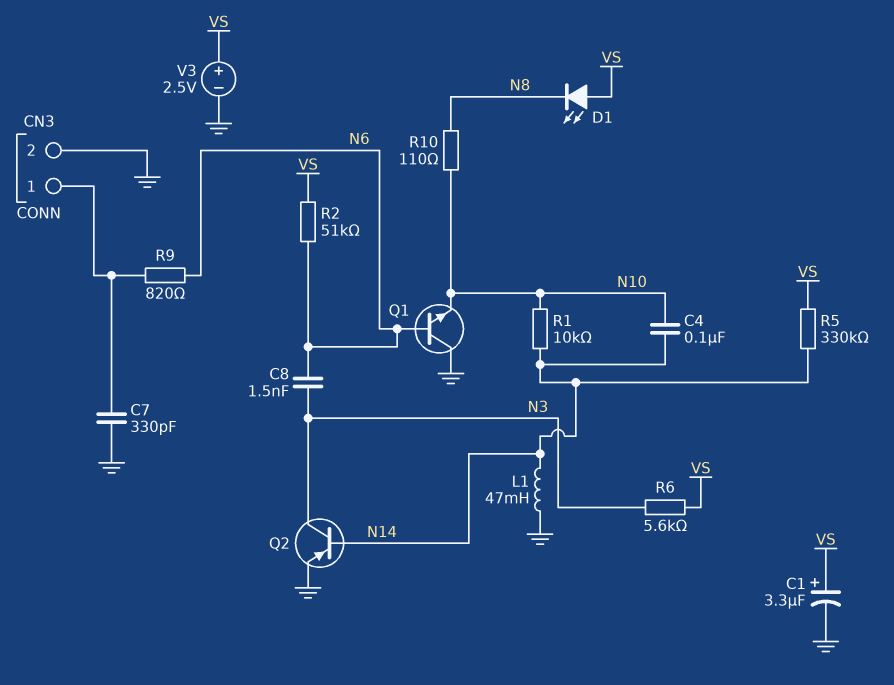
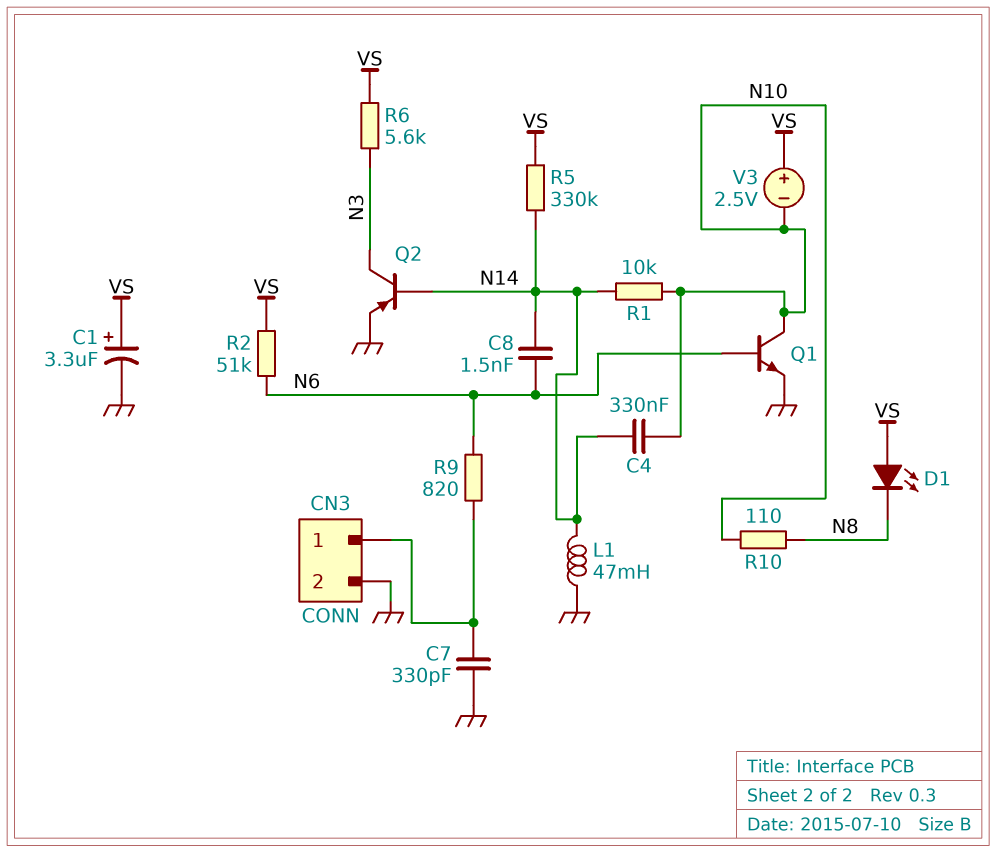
C4: 100nF (N10, N14) -> 330nF (N10, N14)
C8: 1.5nF (N3, N6) -> 1.5nF (N6, N14)
Q1: NPN (B N6, C GND, E N10) -> NPN (B N6, C N10, E GND)
V3: 2.5V (plus VS, minus GND) -> 2.5V (plus VS, minus N10)

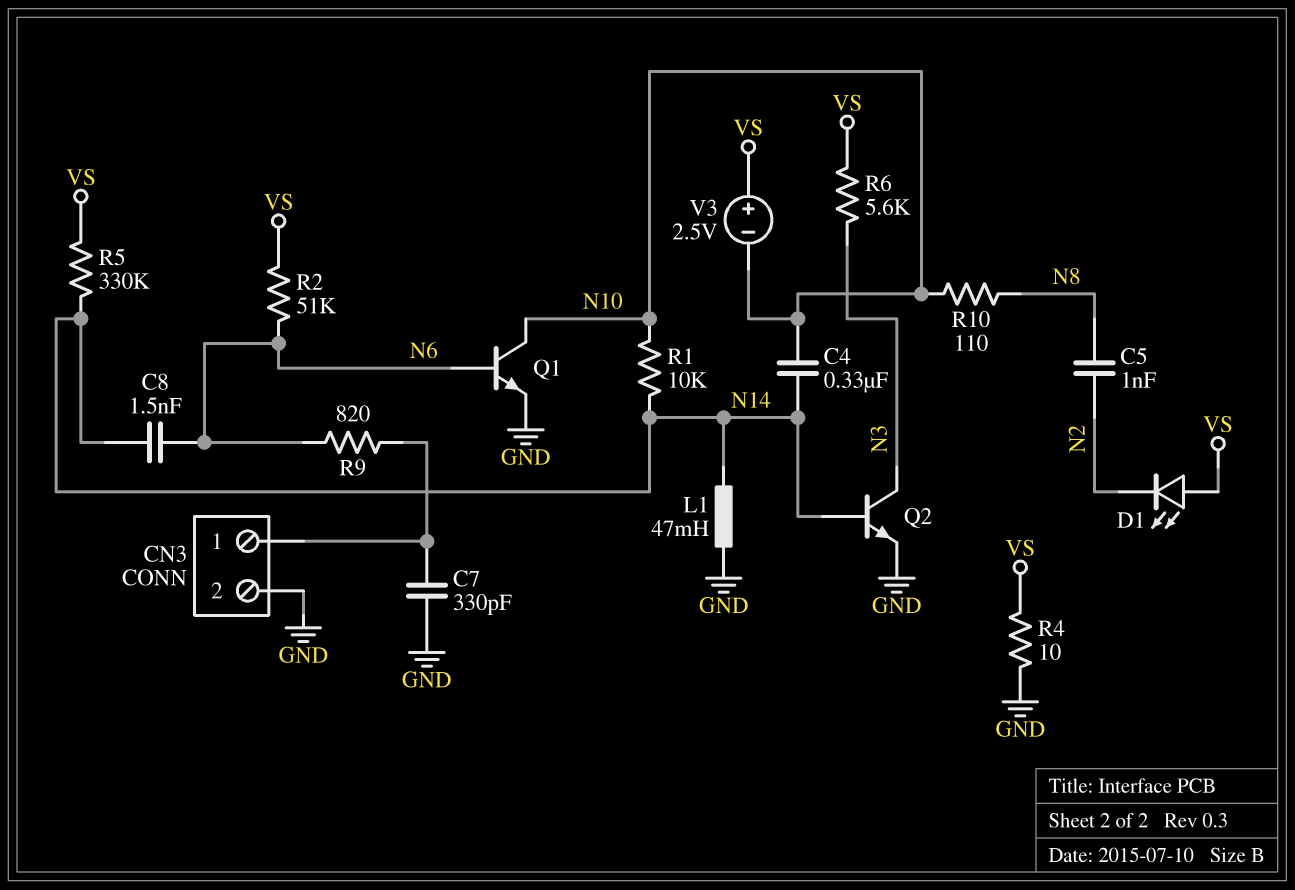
C1: 3.3uF (plus VS, minus GND) -> none
C5: none -> 1nF (N2, N8)
D1: LED (A VS, K N8) -> LED (A VS, K N2)
Q2: PNP (B N14, C N3, E GND) -> NPN (B N14, C N3, E GND)
R4: none -> 10 (GND, VS)

